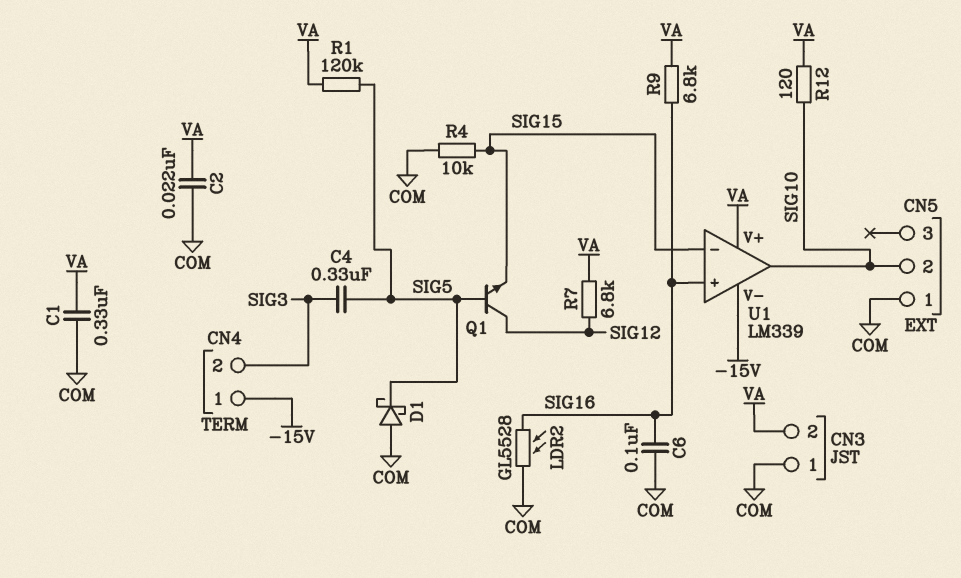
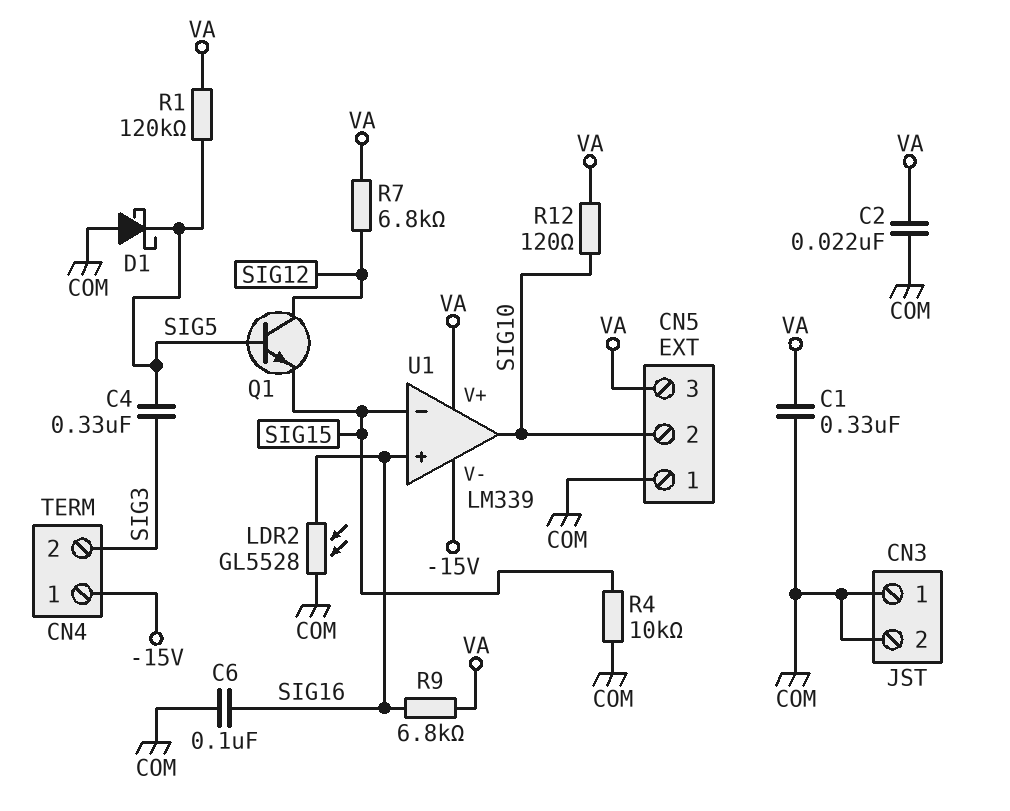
CN3 pin 2: VA -> COM
CN5 pin 3: none -> VA

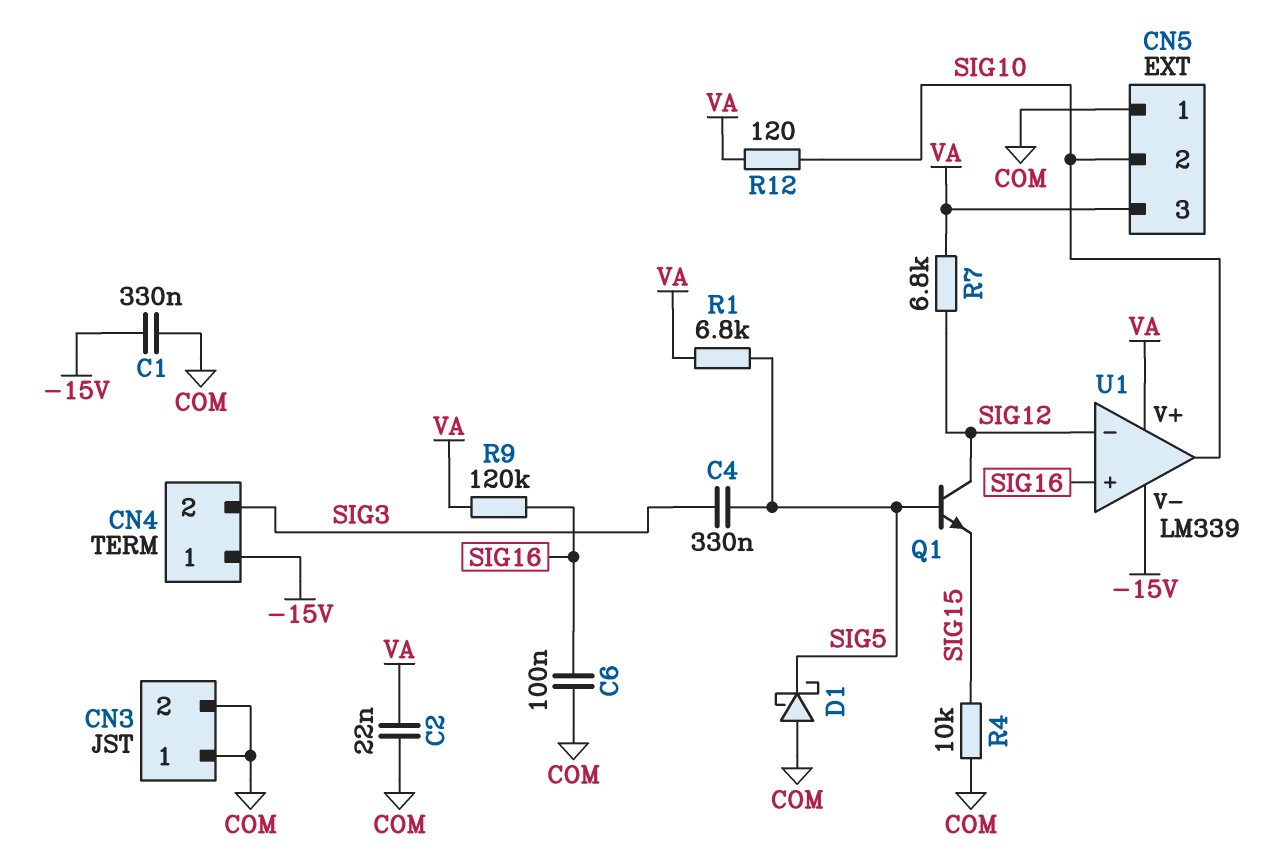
C1: 330nF (COM, VA) -> 330nF (-15V, COM)
LDR2: GL5528 (COM, SIG16) -> none
R1: 120k (SIG5, VA) -> 6.8k (SIG5, VA)
R9: 6.8k (SIG16, VA) -> 120k (SIG16, VA)
U1 pin in-: SIG15 -> SIG12

